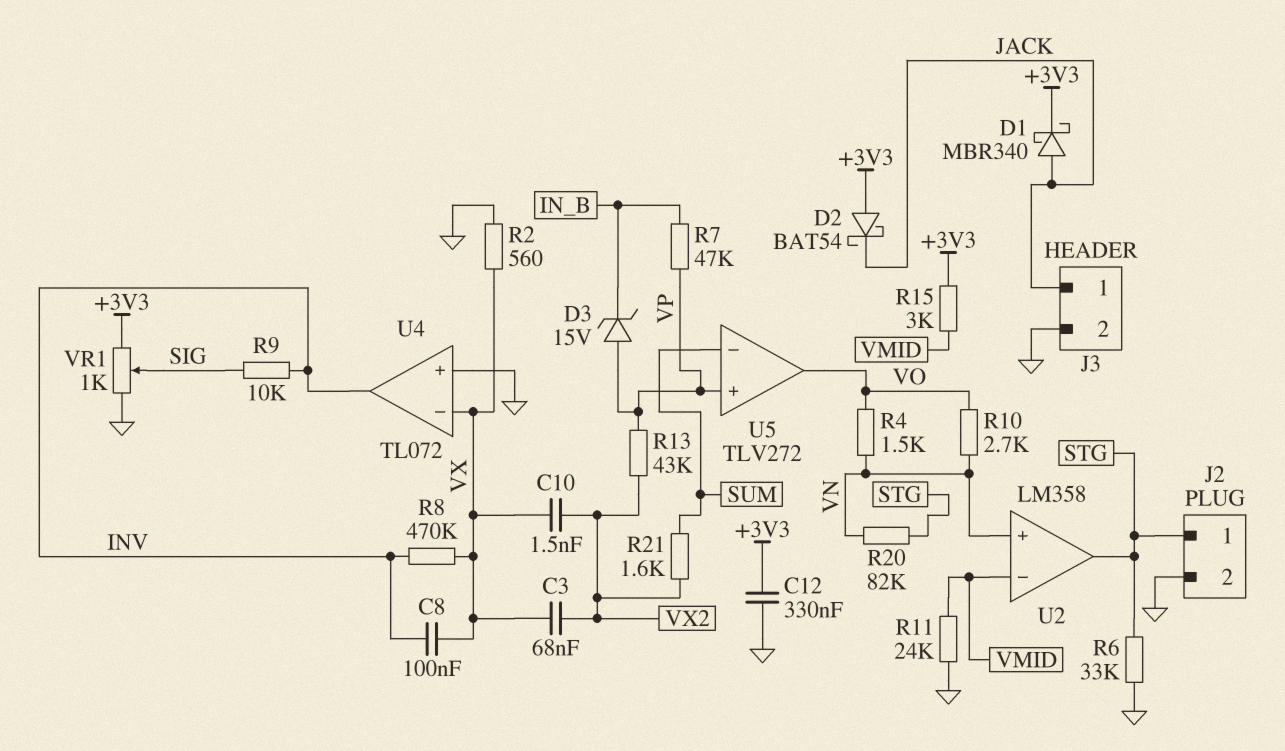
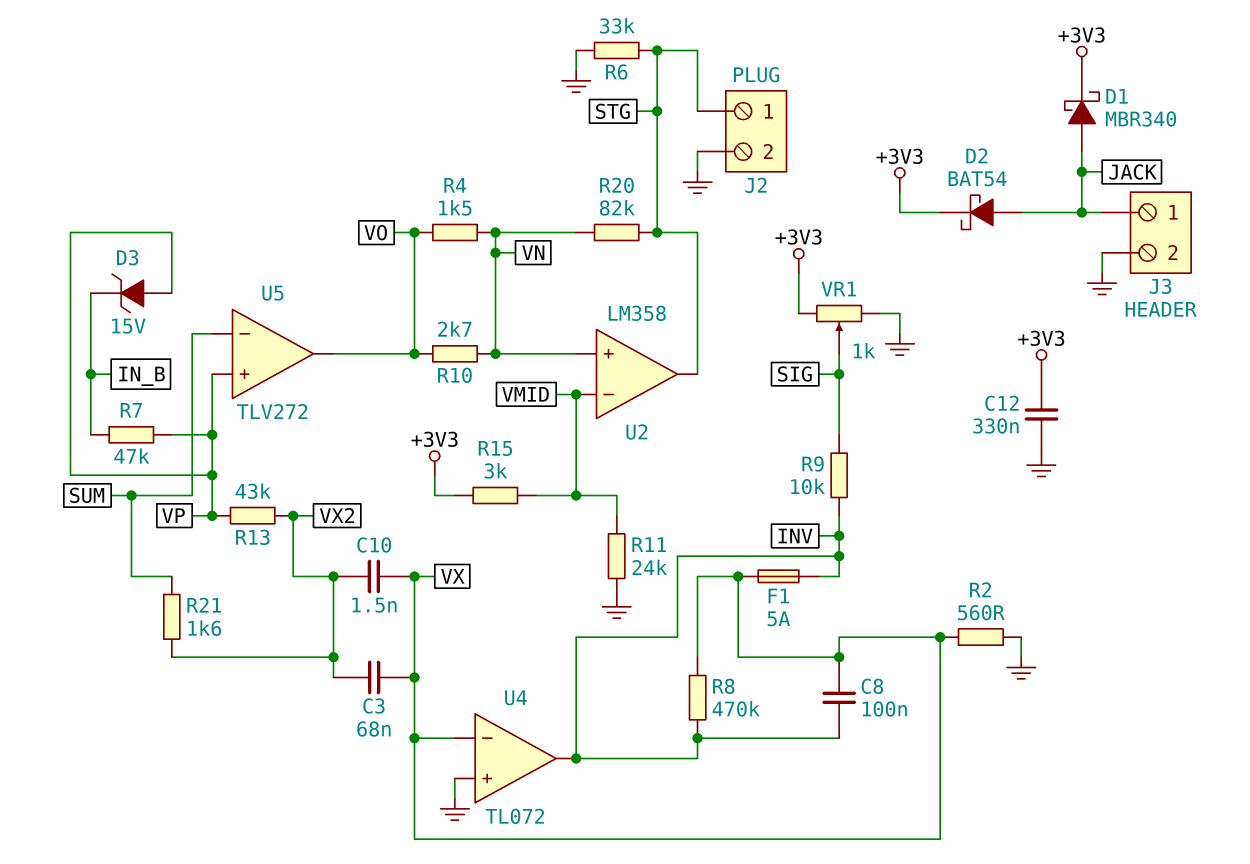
D2: schottky BAT54 (A +3V3, K JACK) -> schottky BAT54 (A JACK, K +3V3)
F1: none -> 5A (INV, VX)

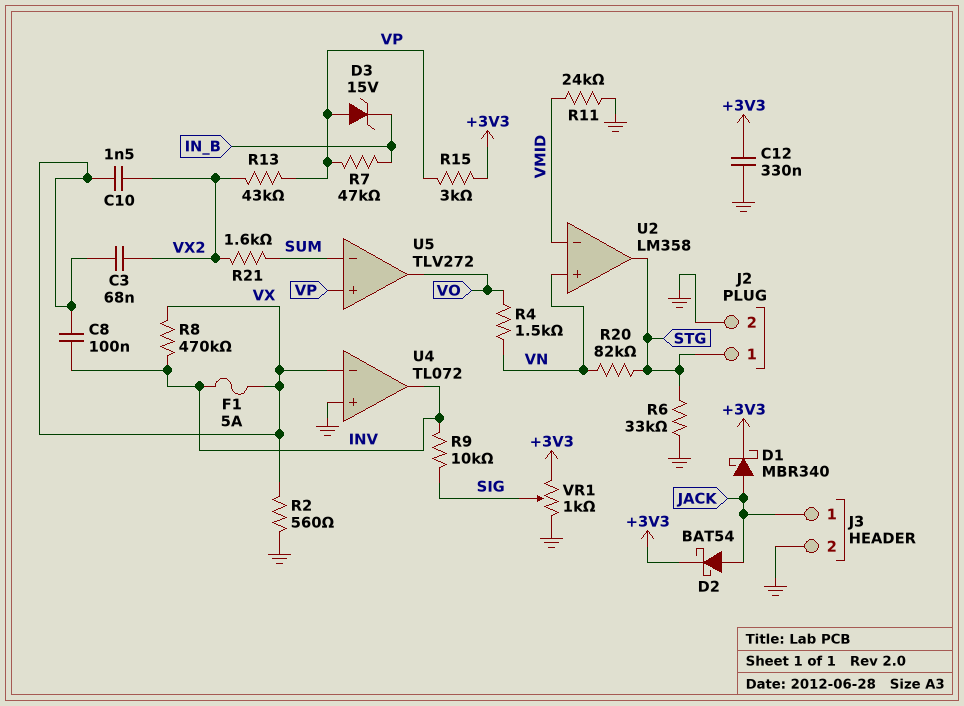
R10: 2.7k (VN, VO) -> none
R15: 3k (+3V3, VMID) -> 3k (+3V3, VP)

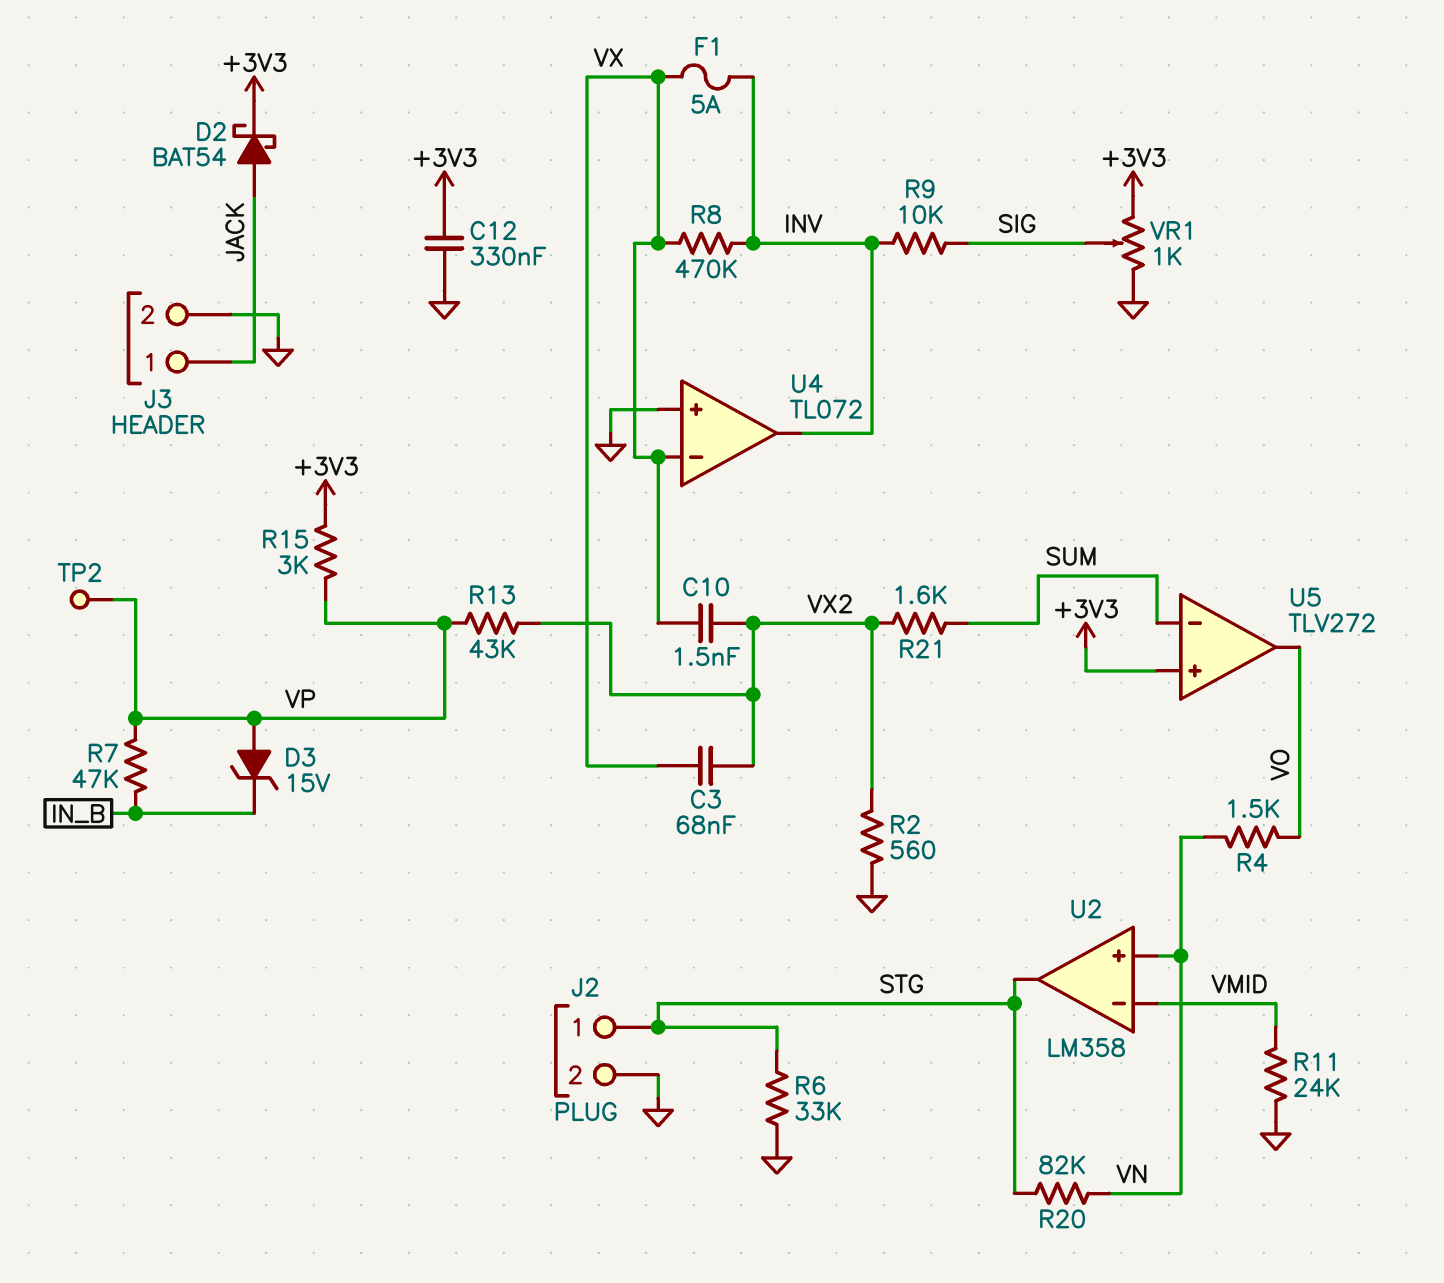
C8: 100nF (INV, VX) -> none
D1: schottky MBR340 (A JACK, K +3V3) -> none
R2: 560 (GND, VX) -> 560 (GND, VX2)
TP2: none -> test point (VP)
U5 pin in+: VP -> +3V3

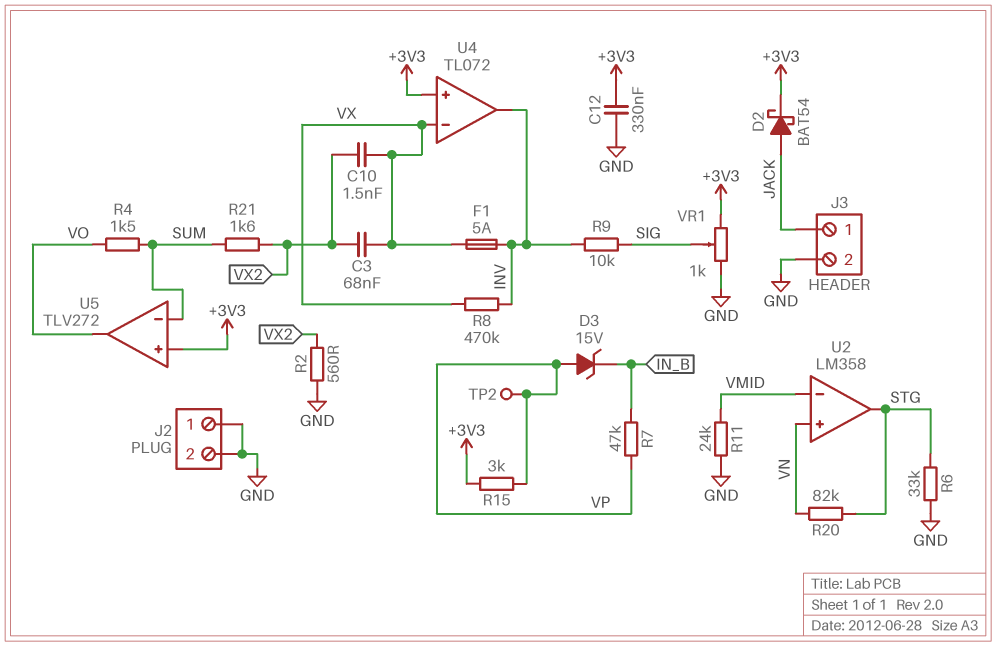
J2 pin 1: STG -> GND
R4: 1.5k (VN, VO) -> 1.5k (SUM, VO)
R13: 43k (VP, VX2) -> none
U4 pin in+: GND -> +3V3

